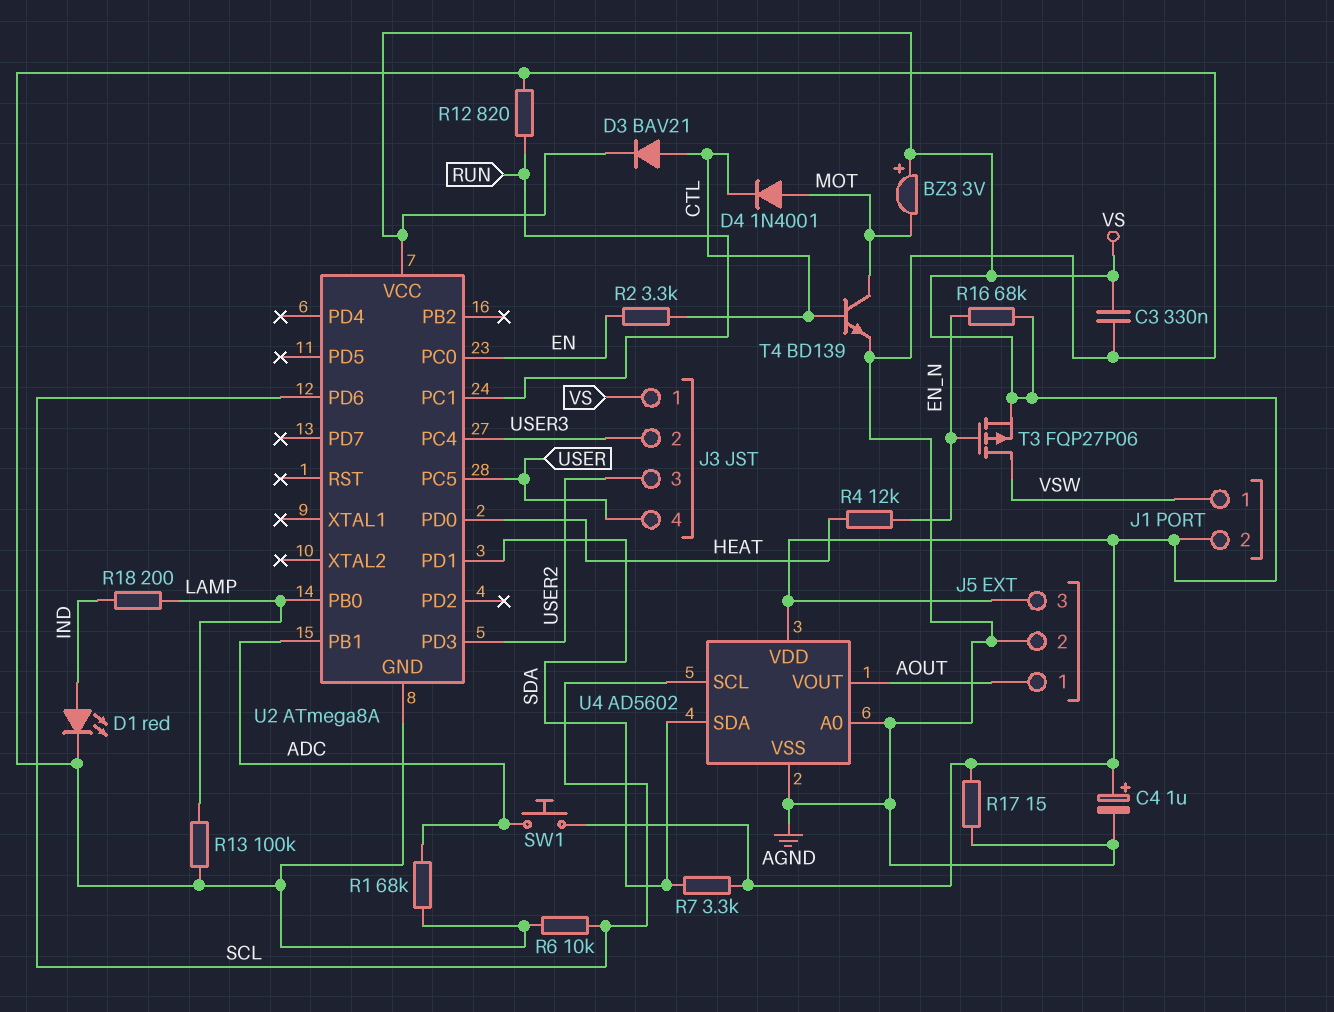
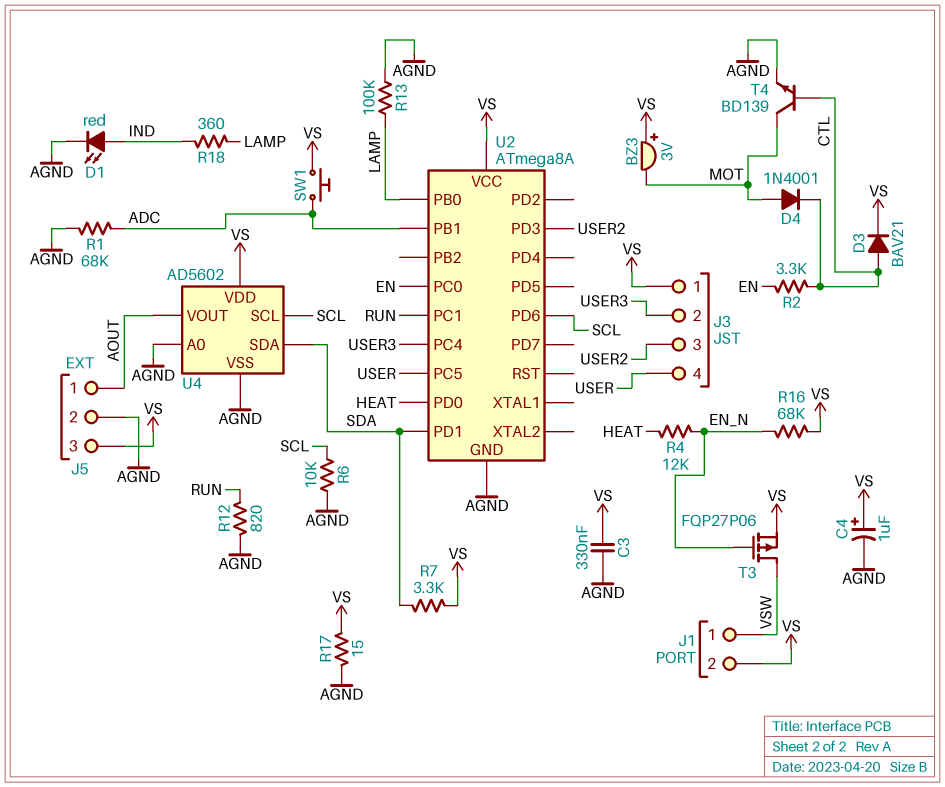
R18: 200 (IND, LAMP) -> 360 (IND, LAMP)

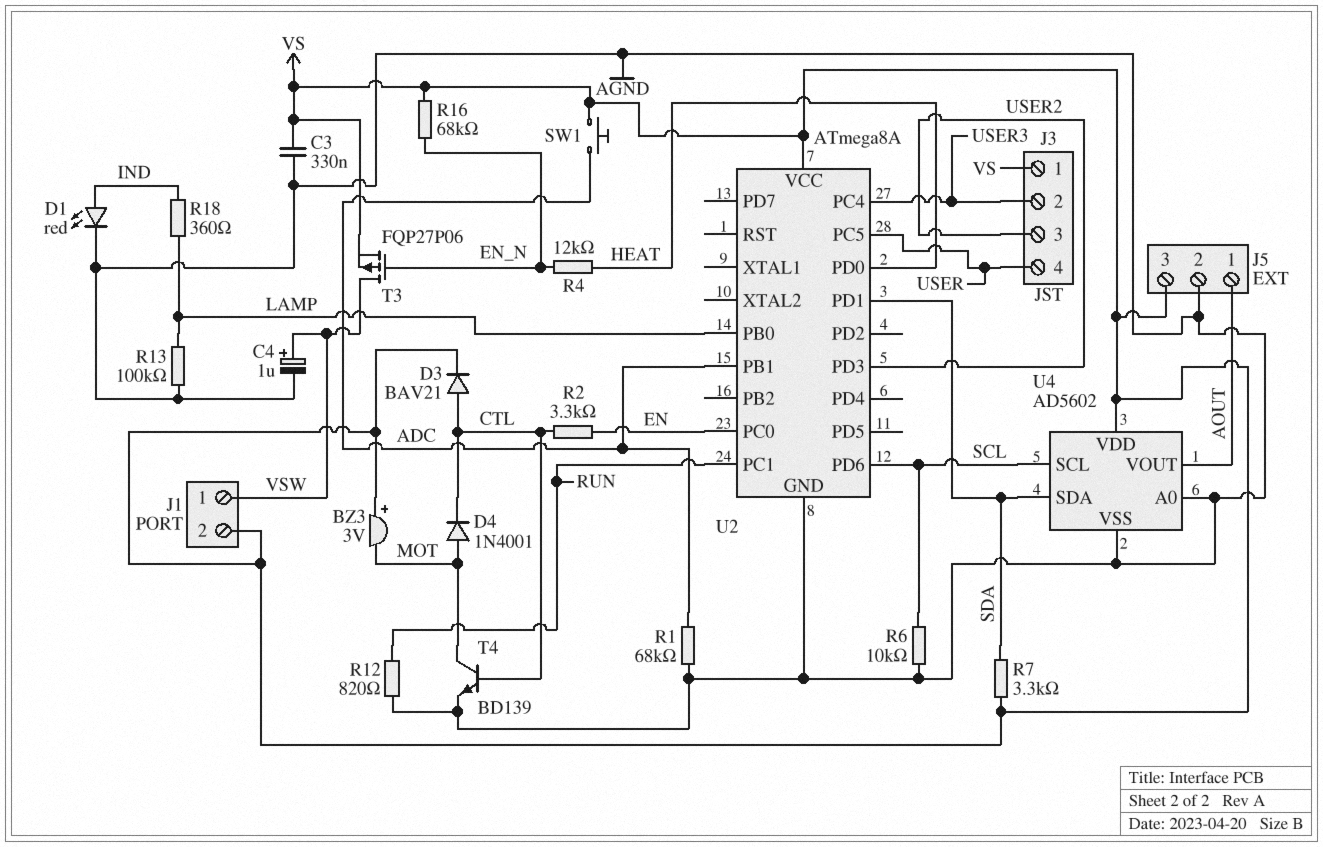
C4: 1uF (plus VS, minus AGND) -> 1uF (plus VSW, minus AGND)
R17: 15 (AGND, VS) -> none

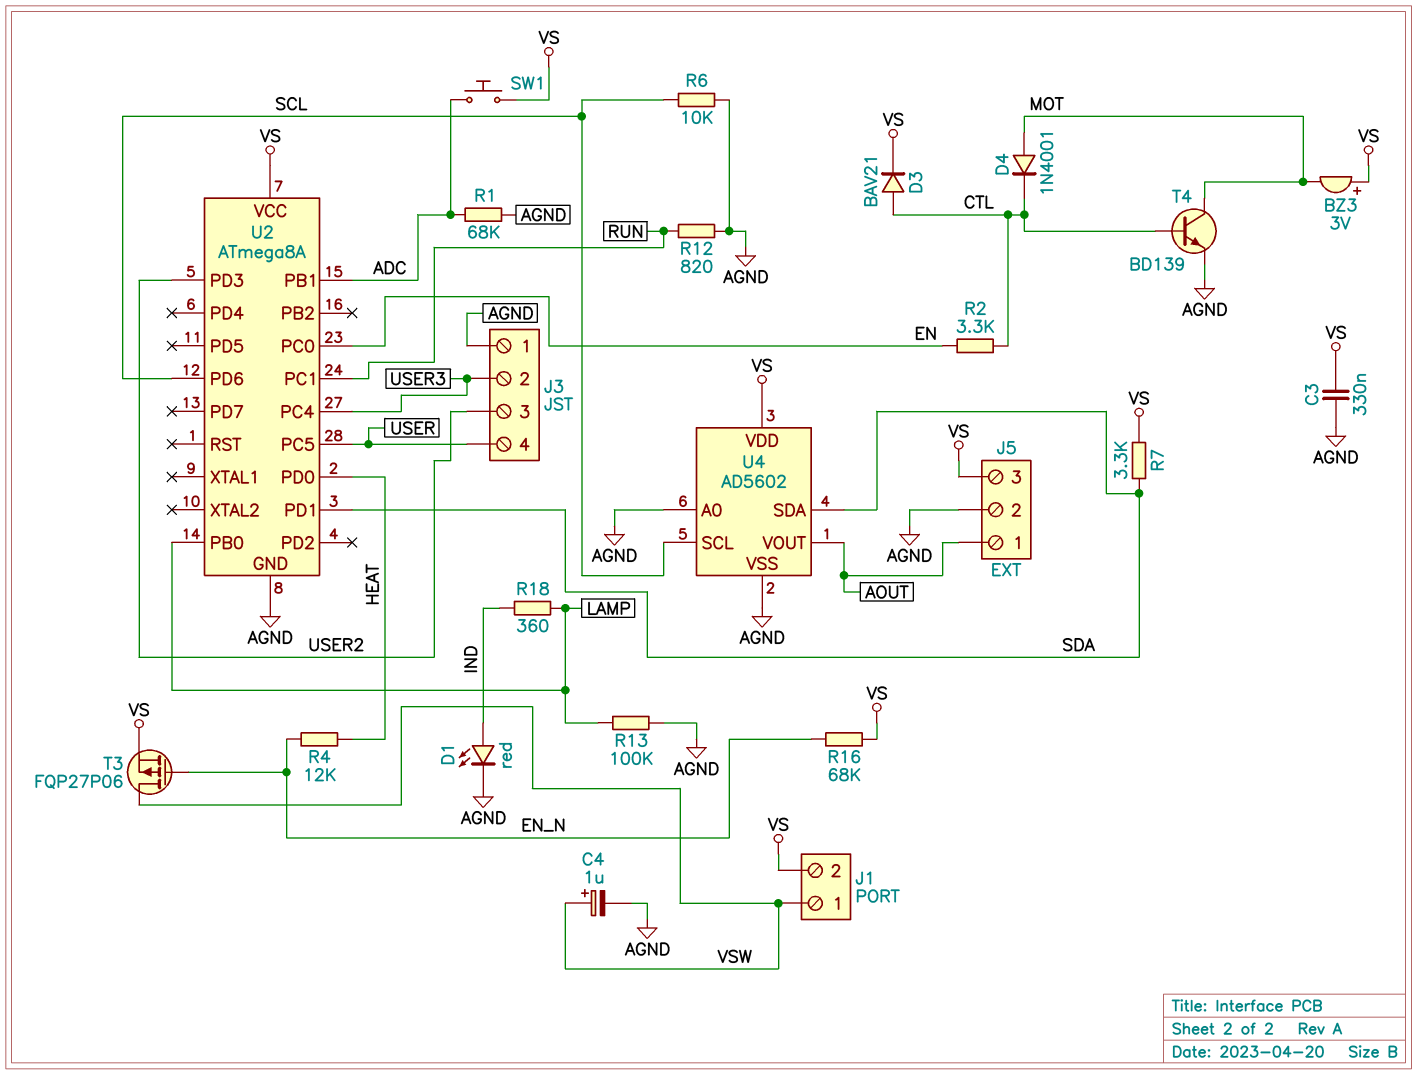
J3 pin 1: VS -> AGND

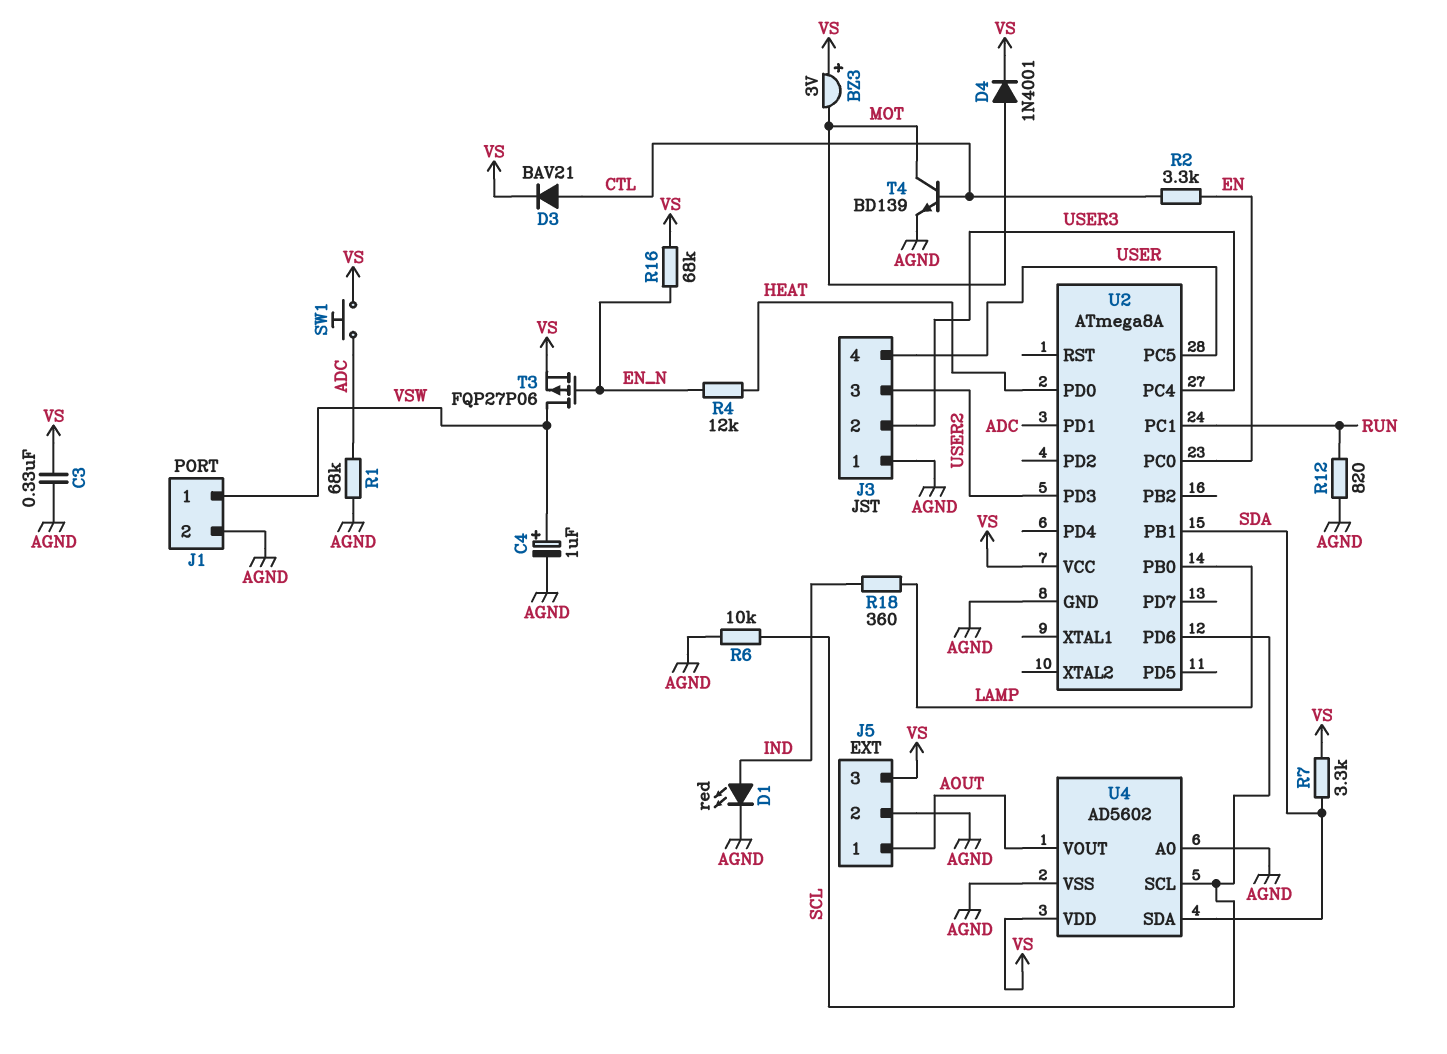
D4: diode 1N4001 (A MOT, K CTL) -> diode 1N4001 (A MOT, K VS)
J1 pin 2: VS -> AGND
R13: 100k (AGND, LAMP) -> none
U2 pin PB1: ADC -> SDA
U2 pin PD1: SDA -> ADC

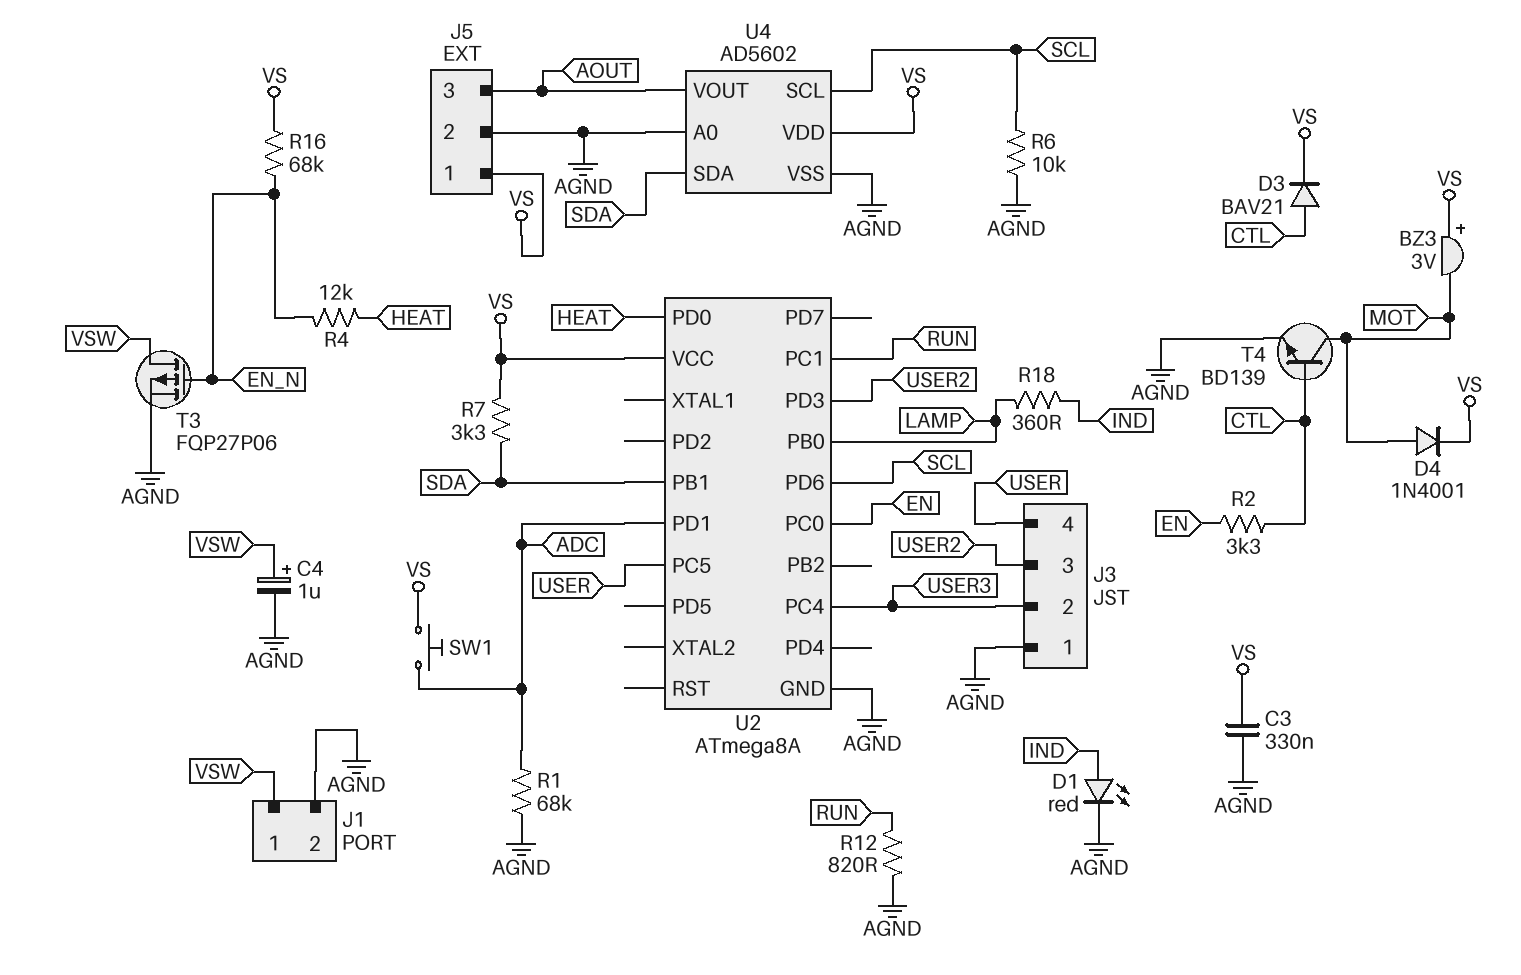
J5 pin 1: AOUT -> VS
J5 pin 3: VS -> AOUT
T3: PMOS FQP27P06 (G EN_N, D VSW, S VS) -> PMOS FQP27P06 (G EN_N, D VSW, S AGND)

